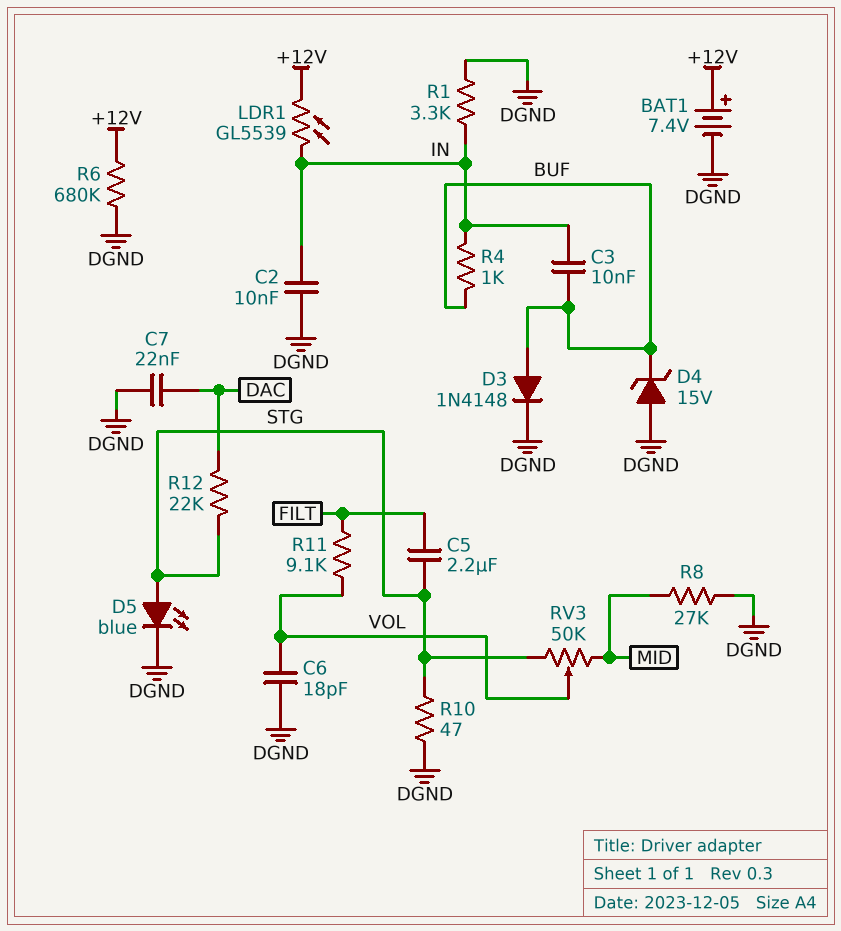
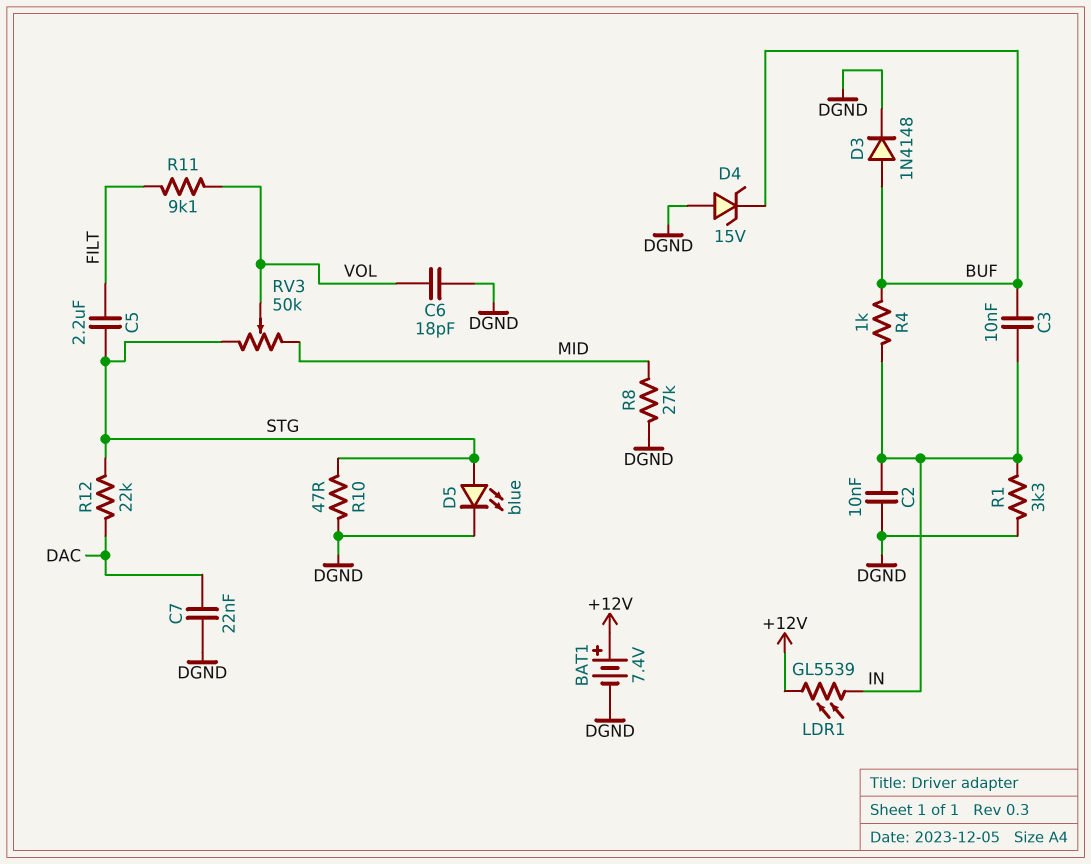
R6: 680k (+12V, DGND) -> none

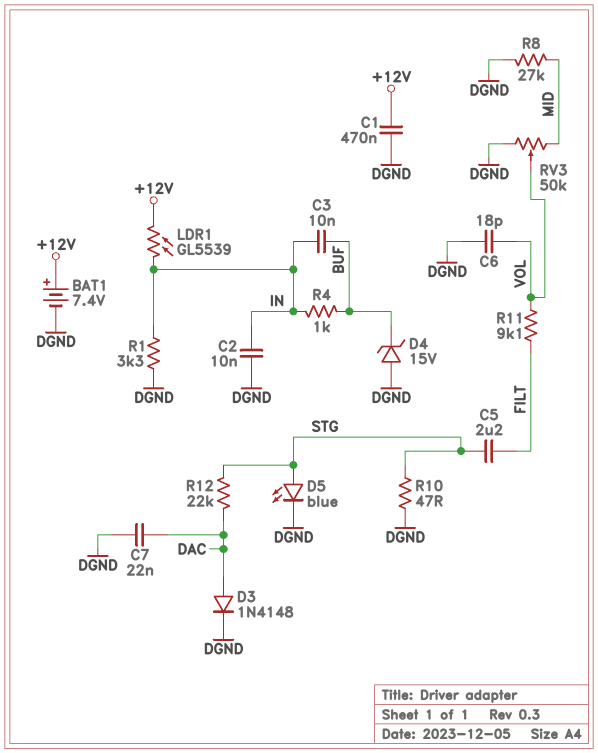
C1: none -> 470nF (+12V, DGND)
D3: diode 1N4148 (A BUF, K DGND) -> diode 1N4148 (A DAC, K DGND)
RV3: 50k (MID, STG, wiper VOL) -> 50k (DGND, MID, wiper VOL)

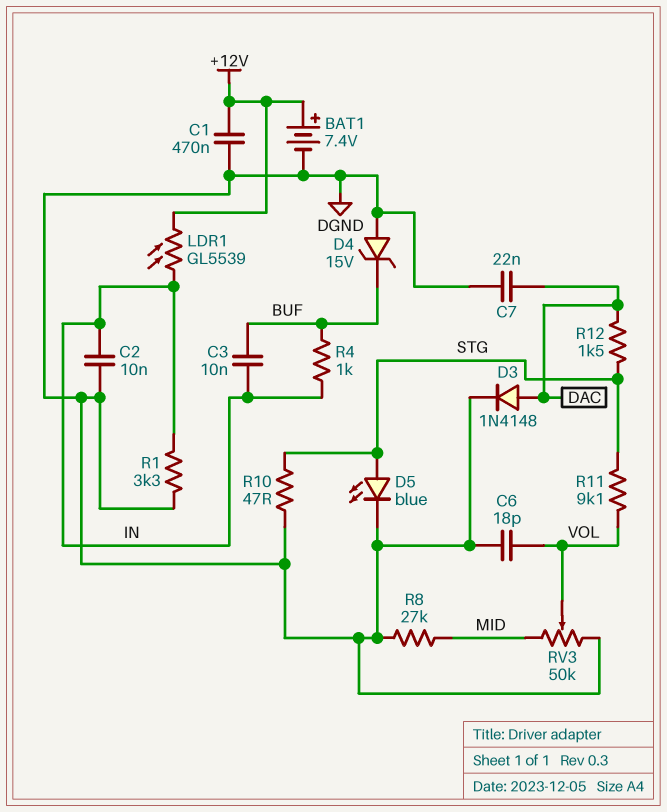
C5: 2.2uF (FILT, STG) -> none
R11: 9.1k (FILT, VOL) -> 9.1k (STG, VOL)
R12: 22k (DAC, STG) -> 1.5k (DAC, STG)

